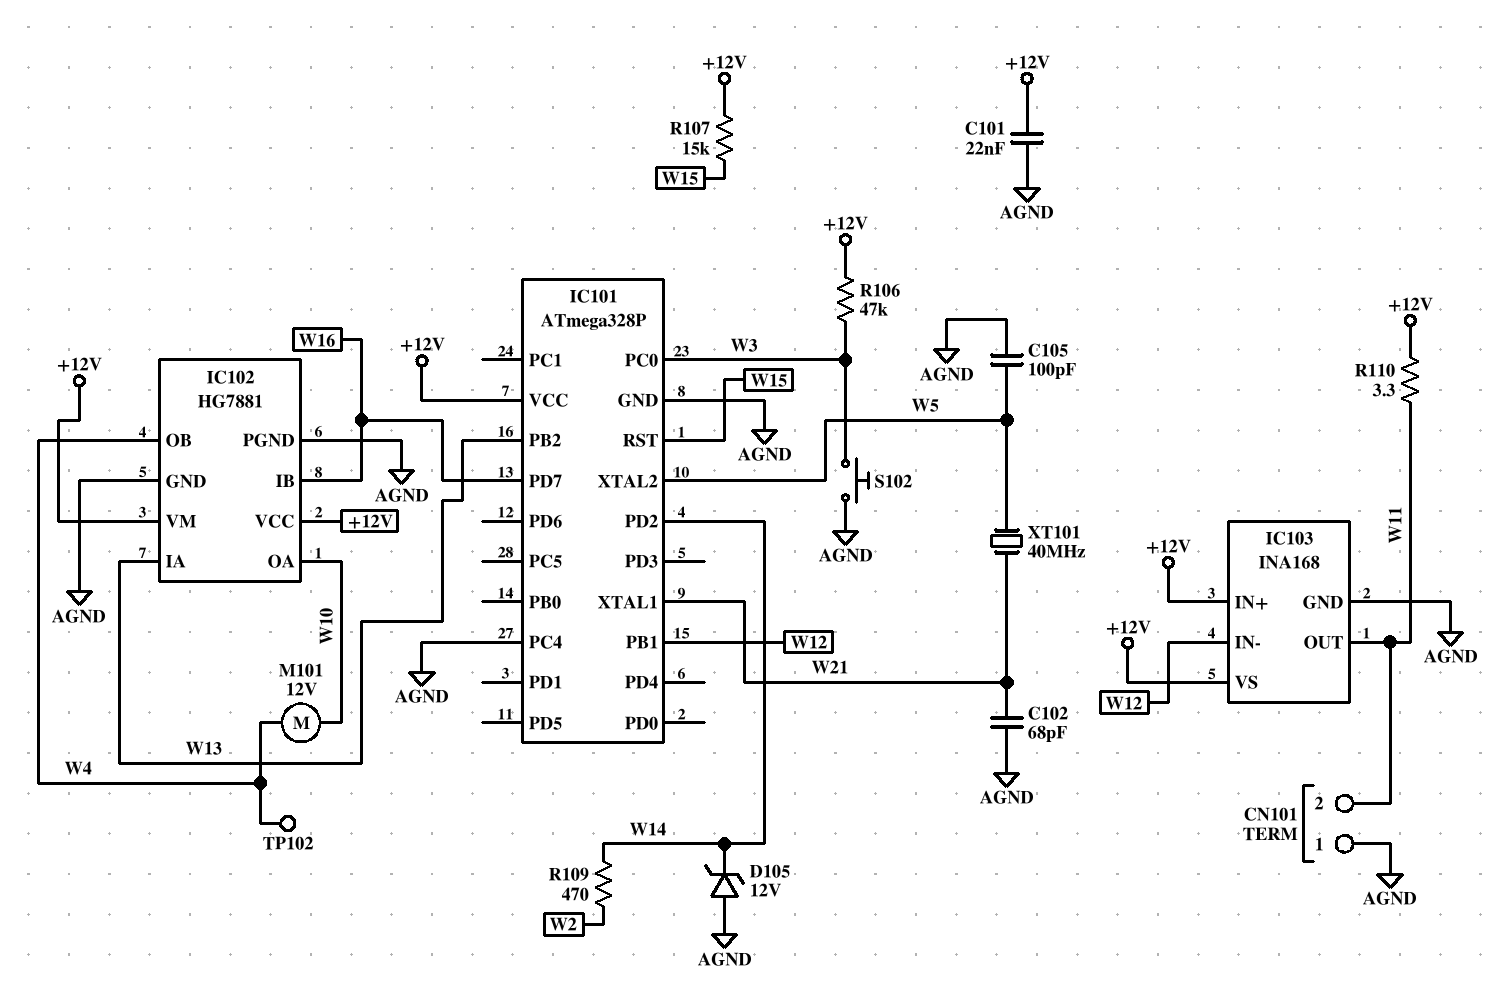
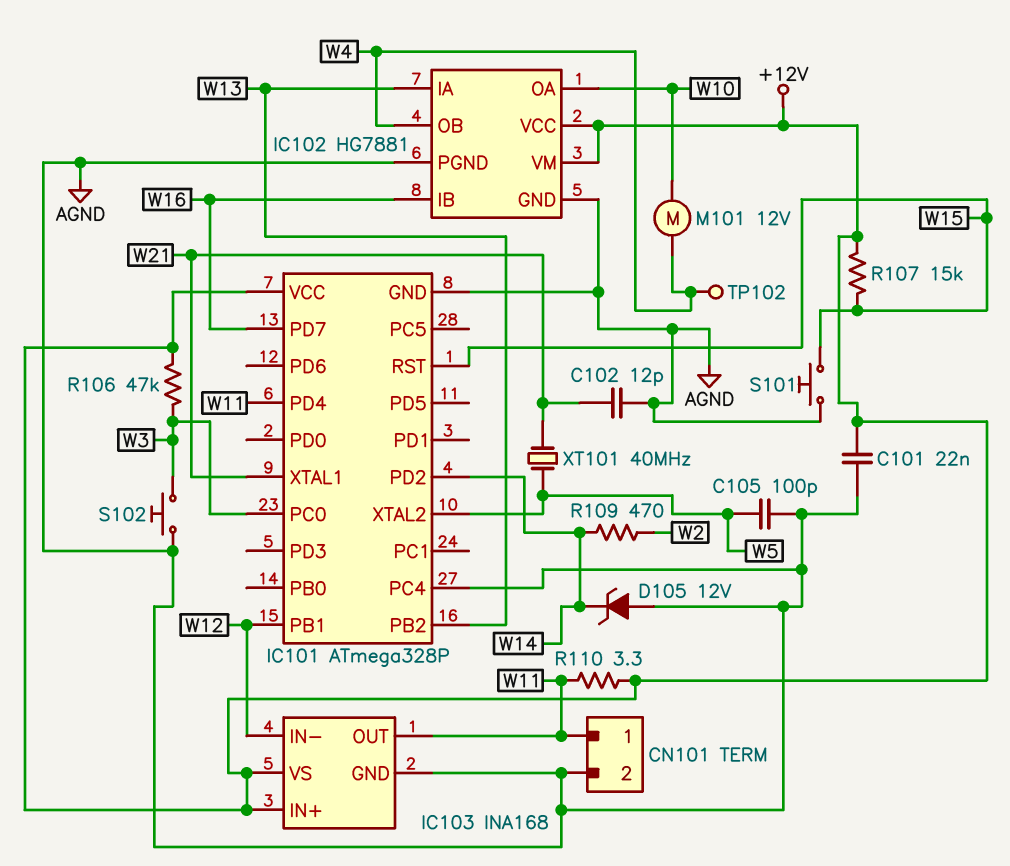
C102: 68pF (AGND, W21) -> 12pF (AGND, W21)
CN101 pin 1: AGND -> W11
CN101 pin 2: W11 -> AGND
IC101 pin PD4: none -> W11
S101: none -> button (AGND, W15)

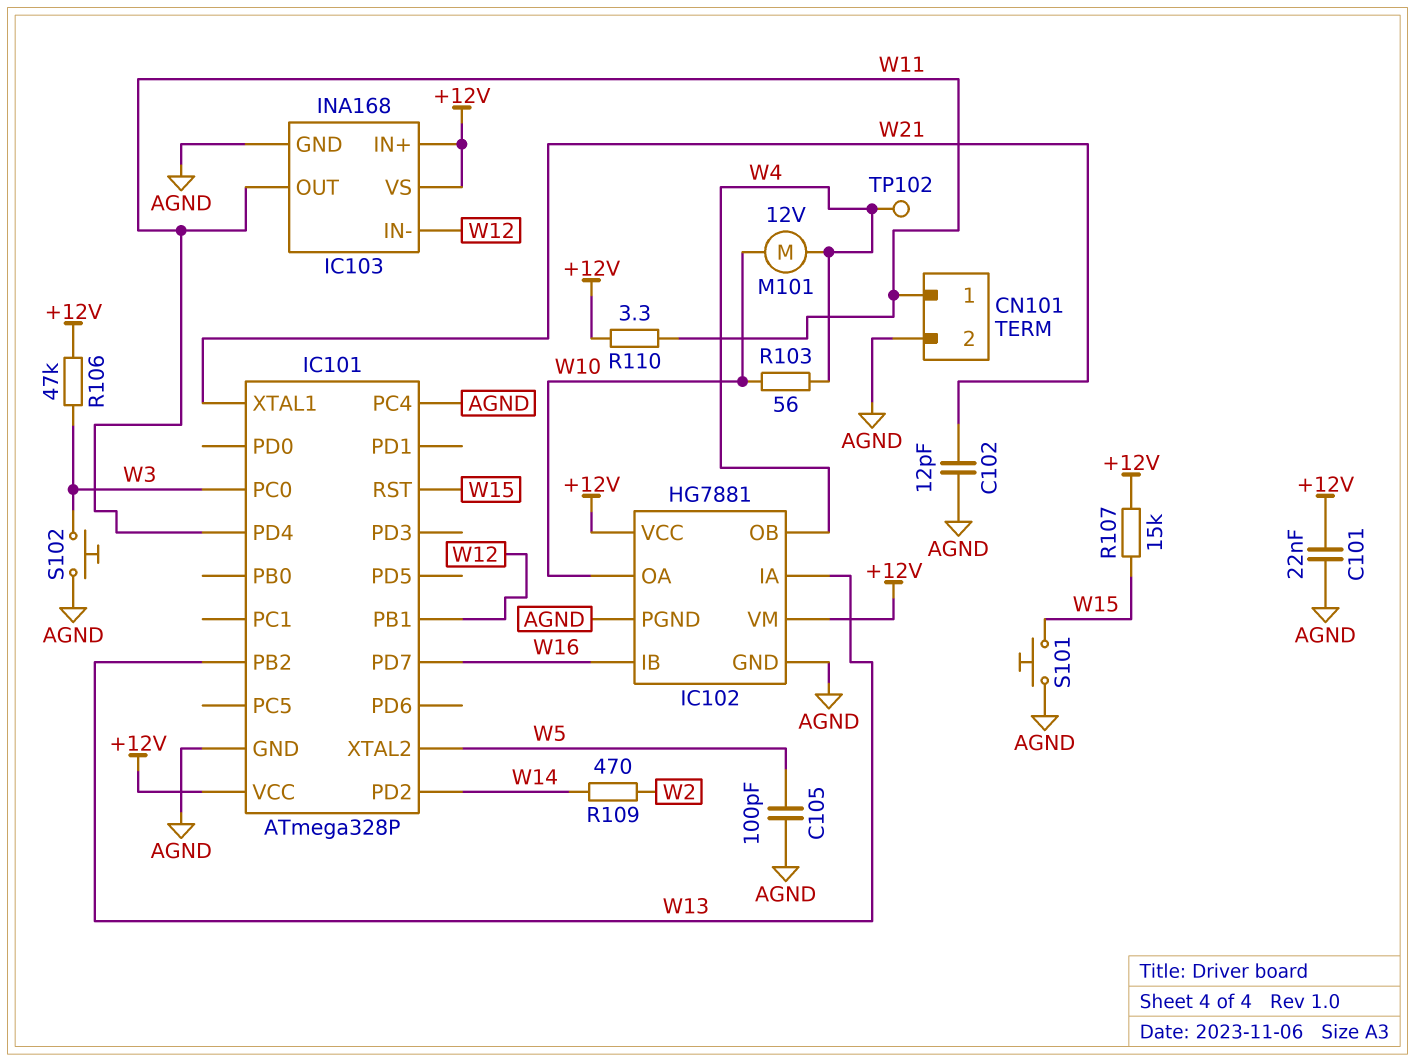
D105: zener 12V (A AGND, K W14) -> none
R103: none -> 56 (W4, W10)
XT101: 40MHz (W5, W21) -> none

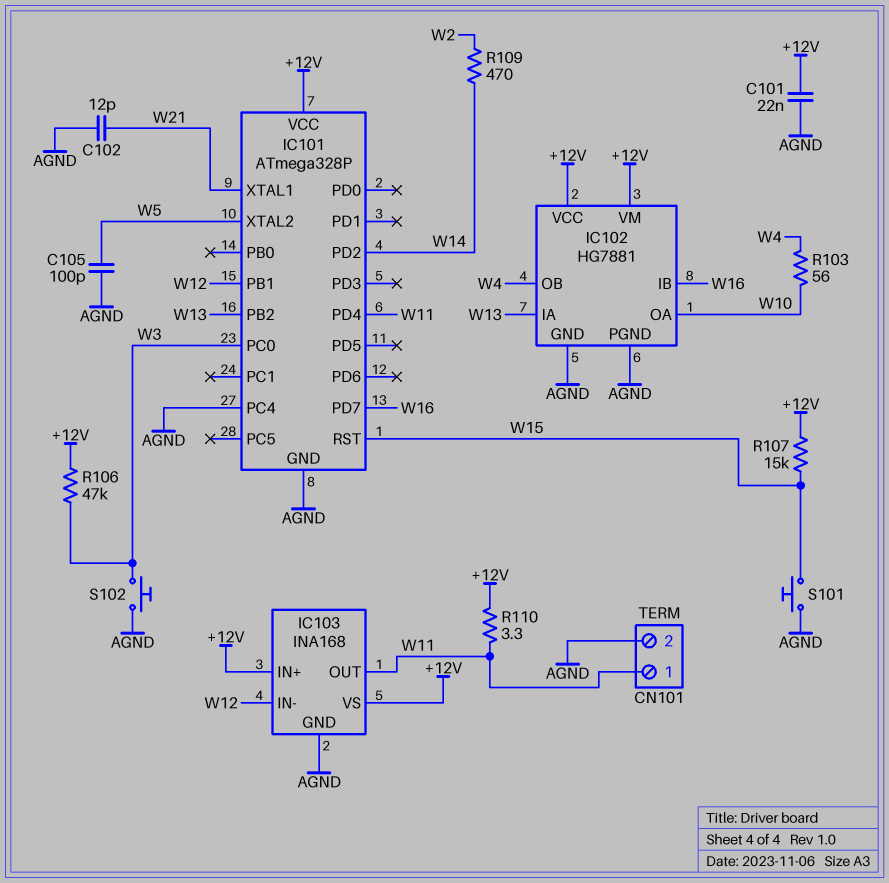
M101: motor 12V (W4, W10) -> none
TP102: test point (W4) -> none

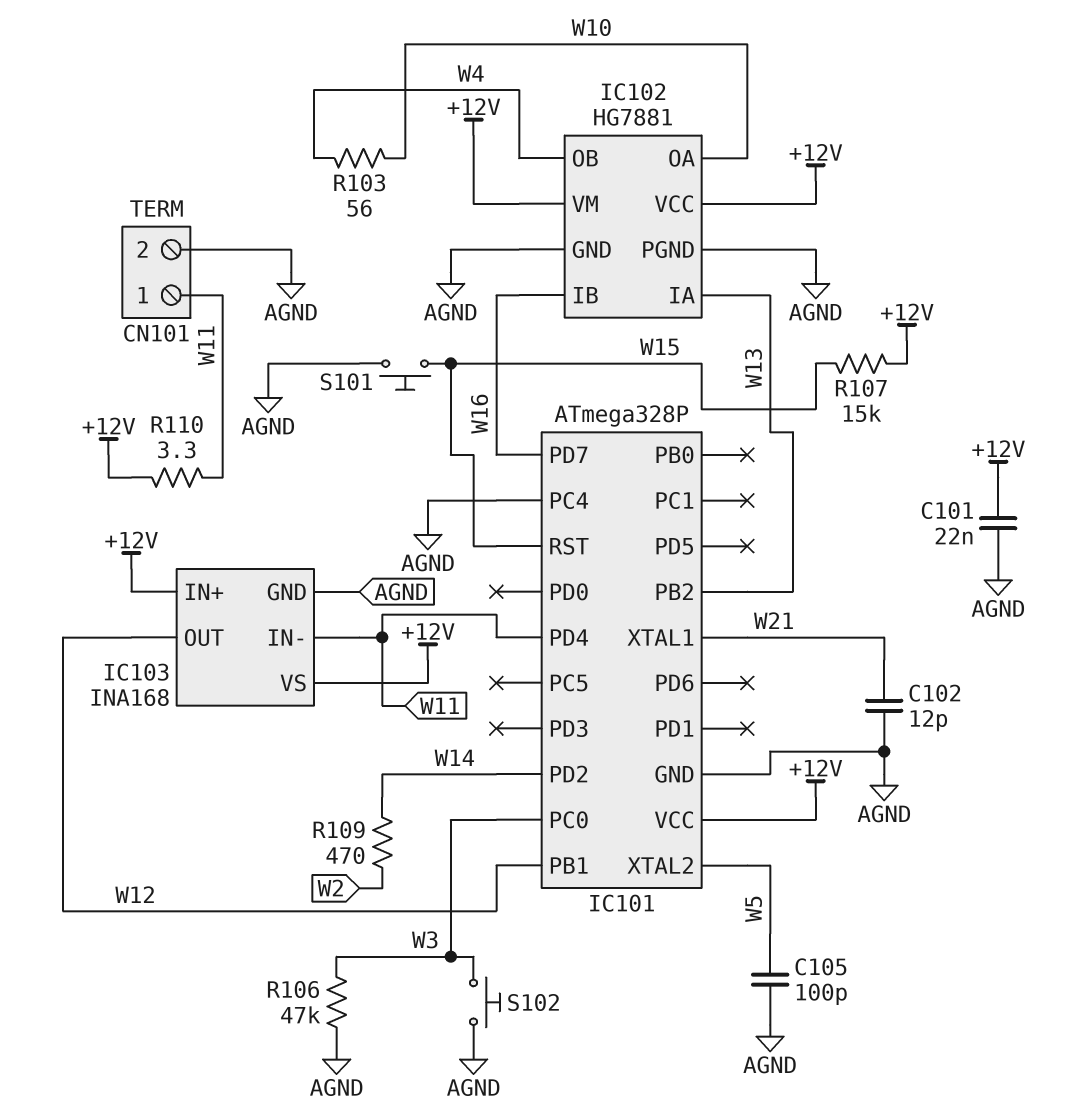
IC103 pin IN-: W12 -> W11
IC103 pin OUT: W11 -> W12
R106: 47k (+12V, W3) -> 47k (AGND, W3)

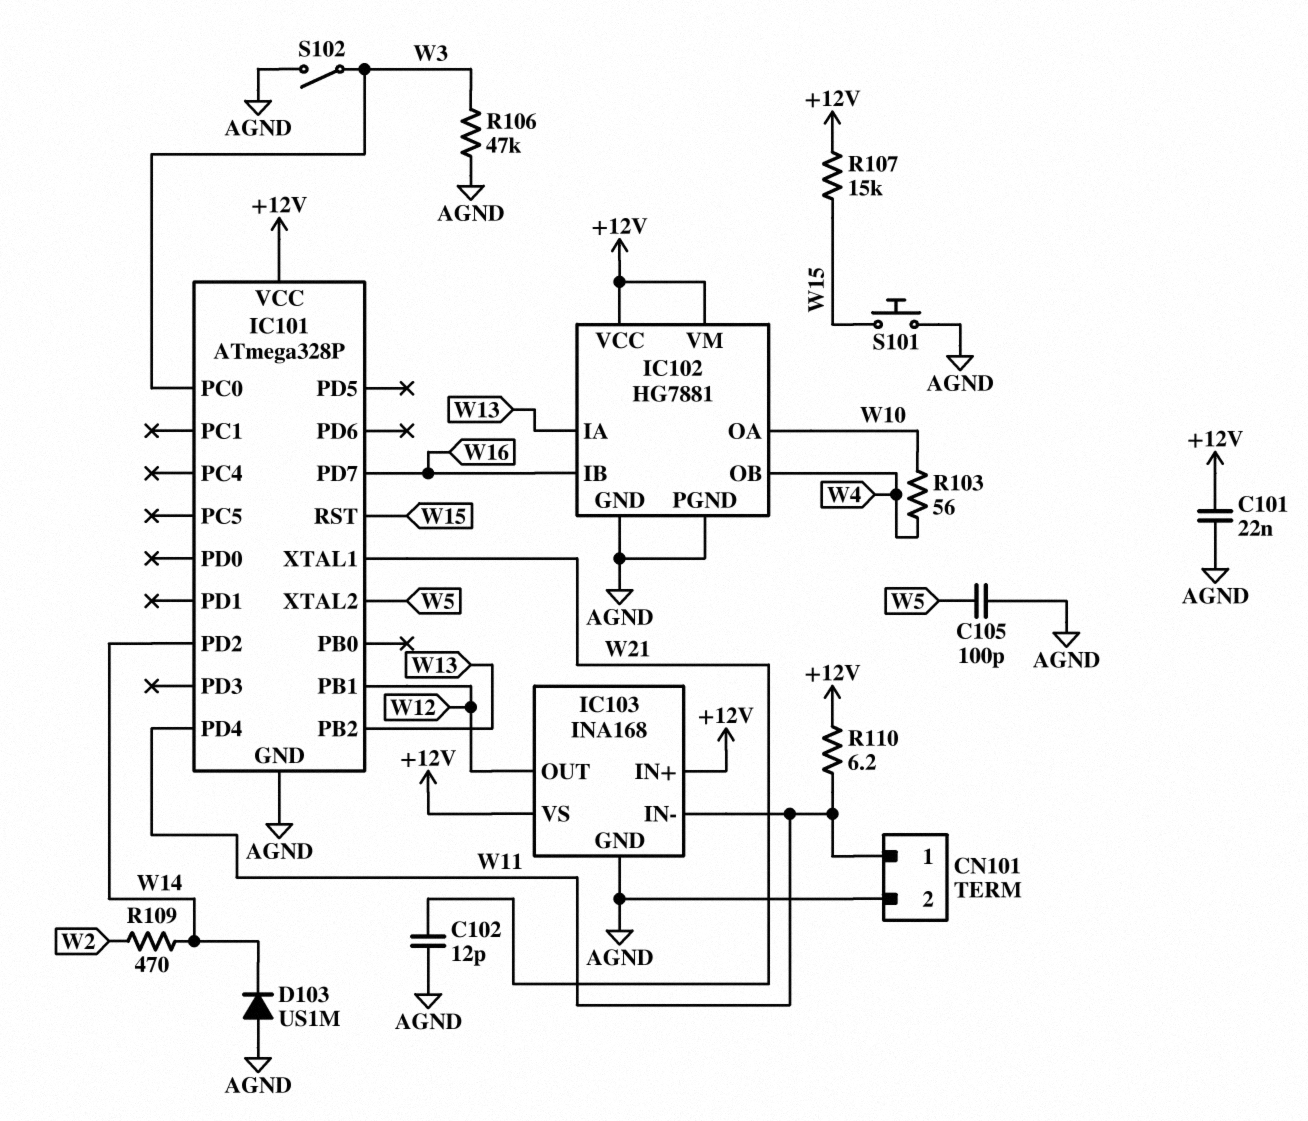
D103: none -> diode US1M (A AGND, K W14)
IC101 pin PC4: AGND -> none
R110: 3.3 (+12V, W11) -> 6.2 (+12V, W11)
S102: button (AGND, W3) -> switch (AGND, W3)

